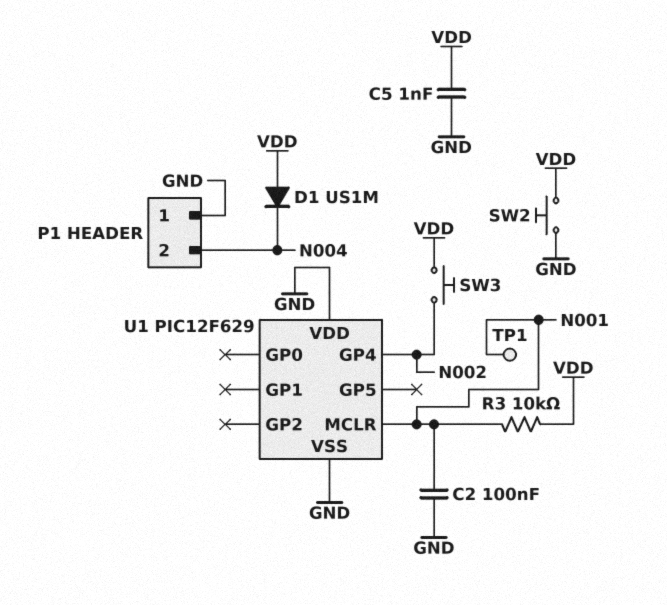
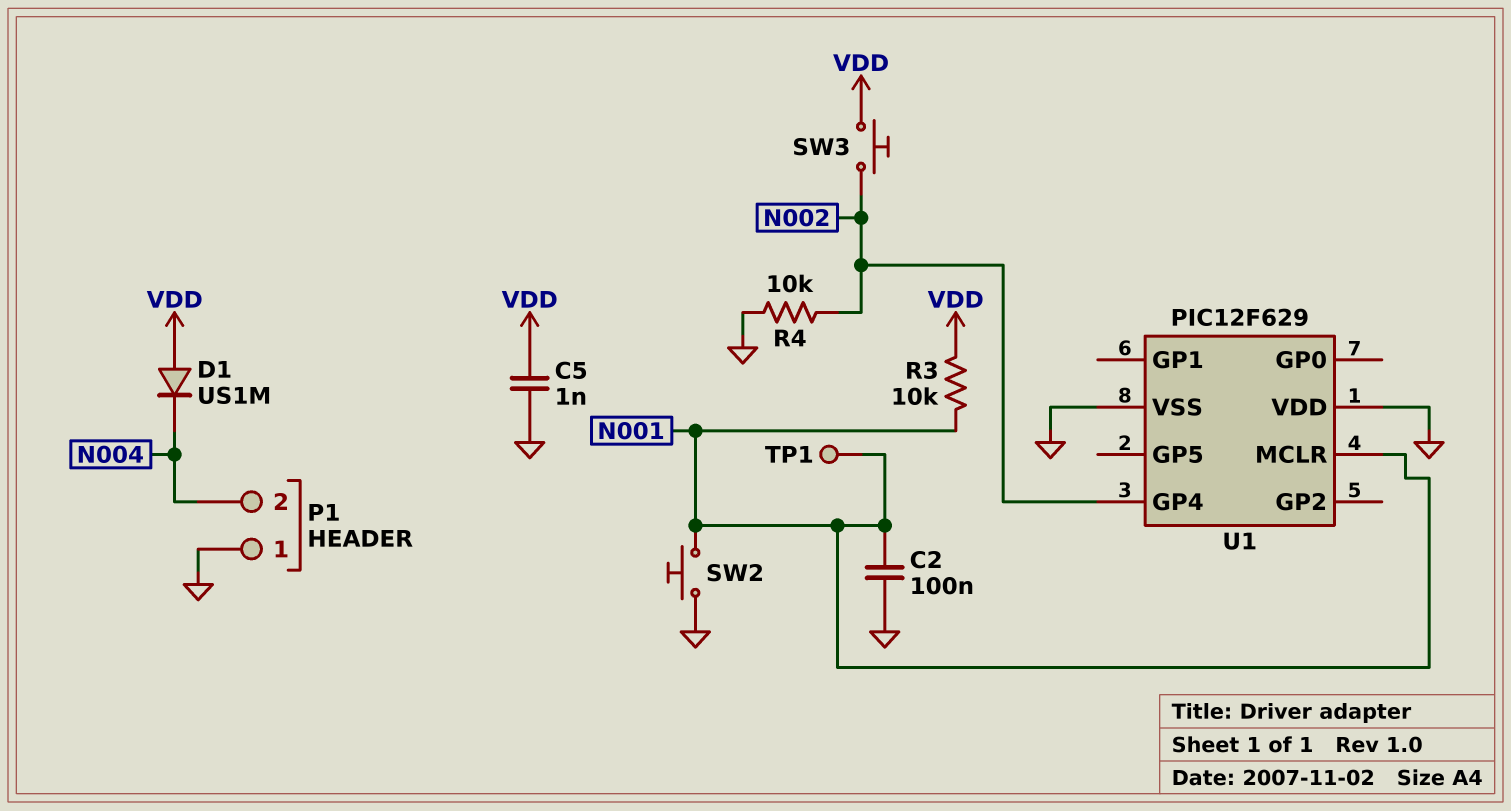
R4: none -> 10k (GND, N002)
SW2: button (GND, VDD) -> button (GND, N001)

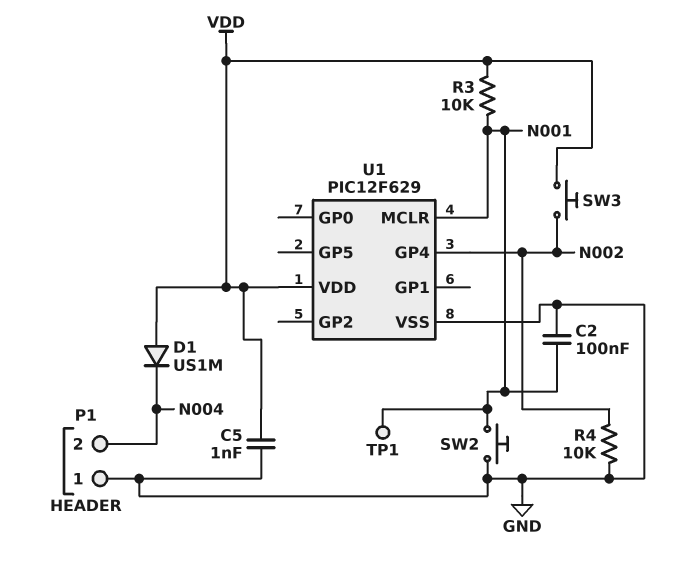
U1 pin VDD: GND -> VDD

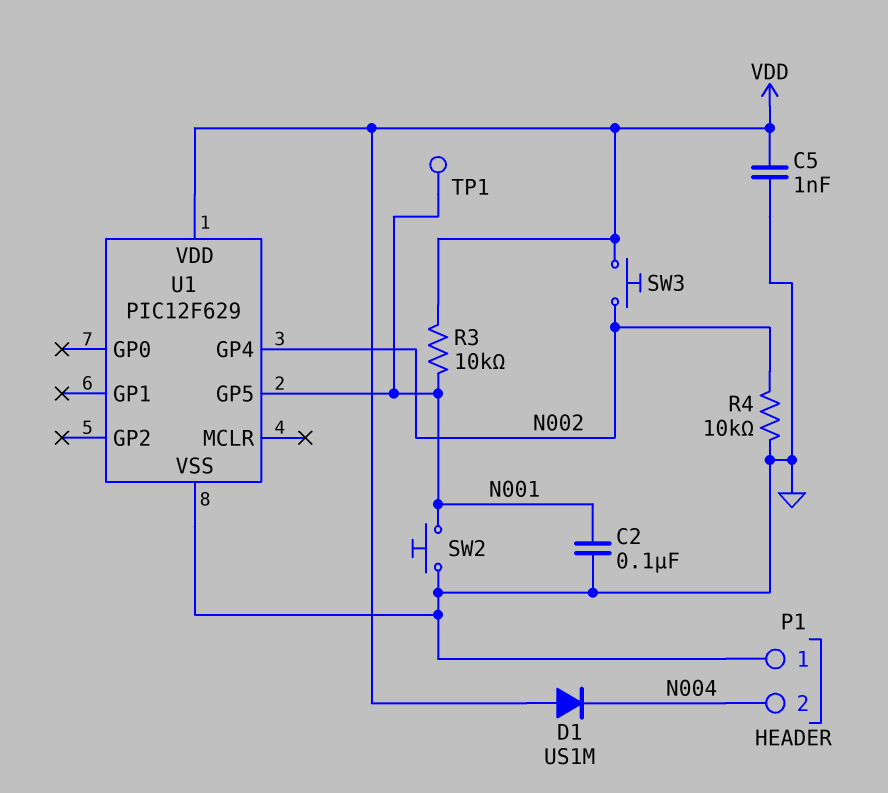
U1 pin GP5: none -> N001
U1 pin MCLR: N001 -> none

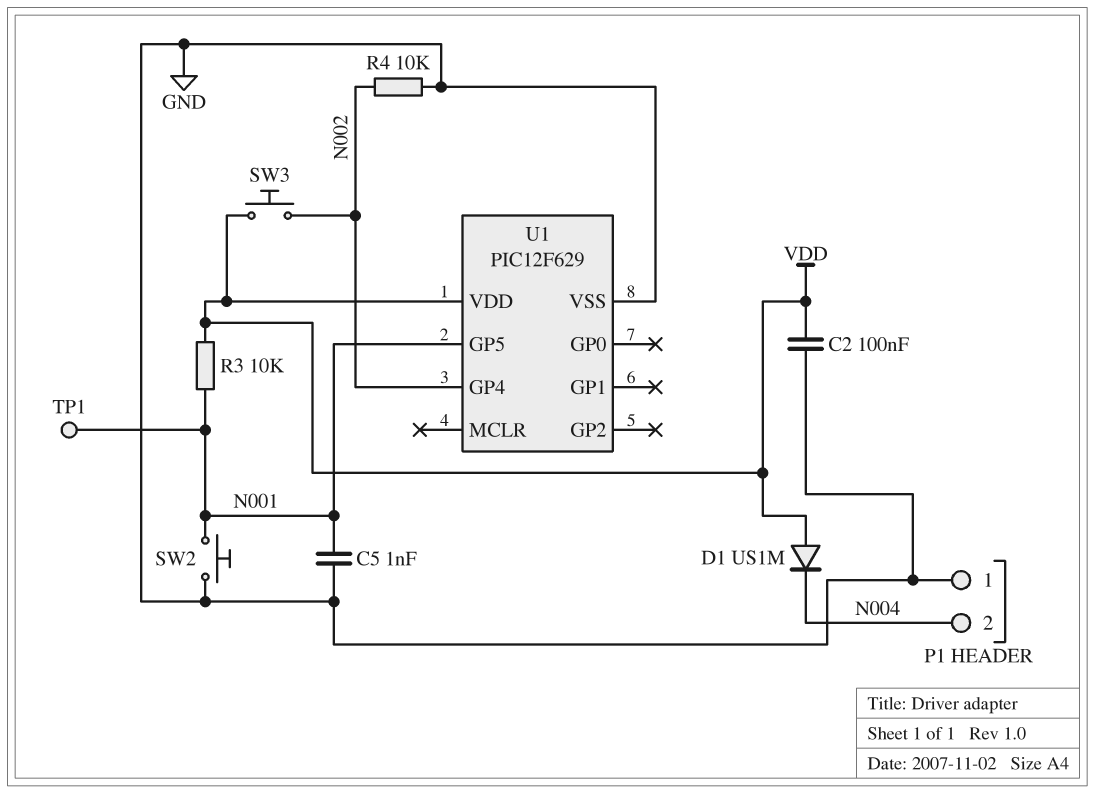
C2: 100nF (GND, N001) -> 100nF (GND, VDD)
C5: 1nF (GND, VDD) -> 1nF (GND, N001)

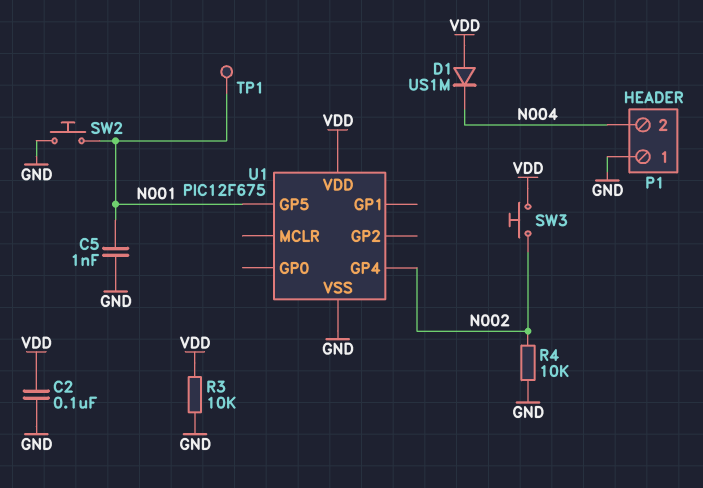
R3: 10k (N001, VDD) -> 10k (GND, VDD)
U1: PIC12F629 -> PIC12F675

